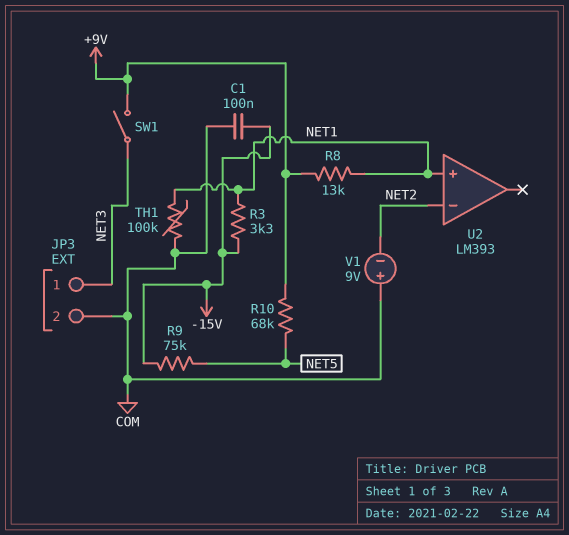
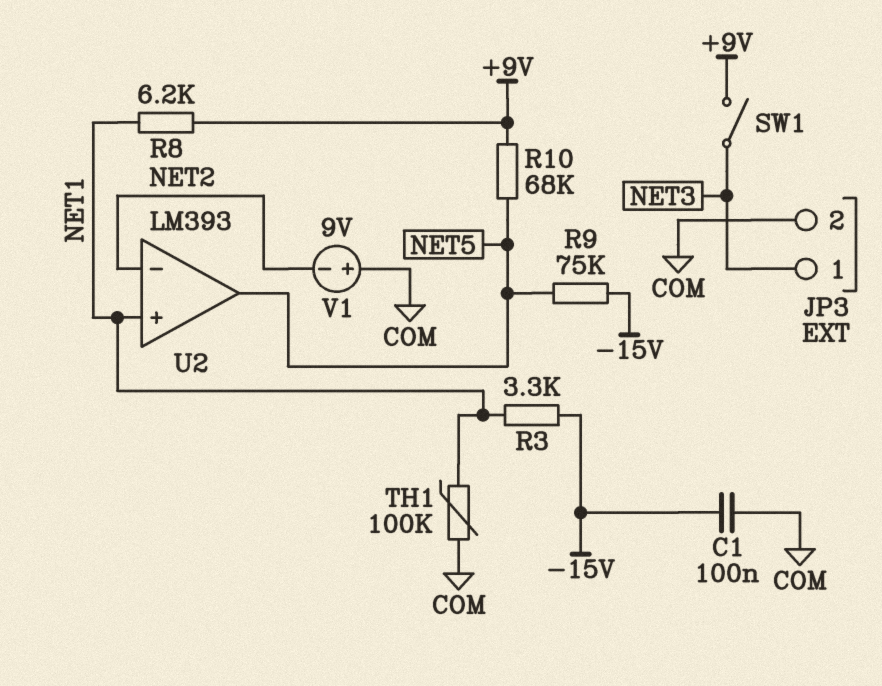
R8: 13k (+9V, NET1) -> 6.2k (+9V, NET1)
U2 pin out: none -> NET5

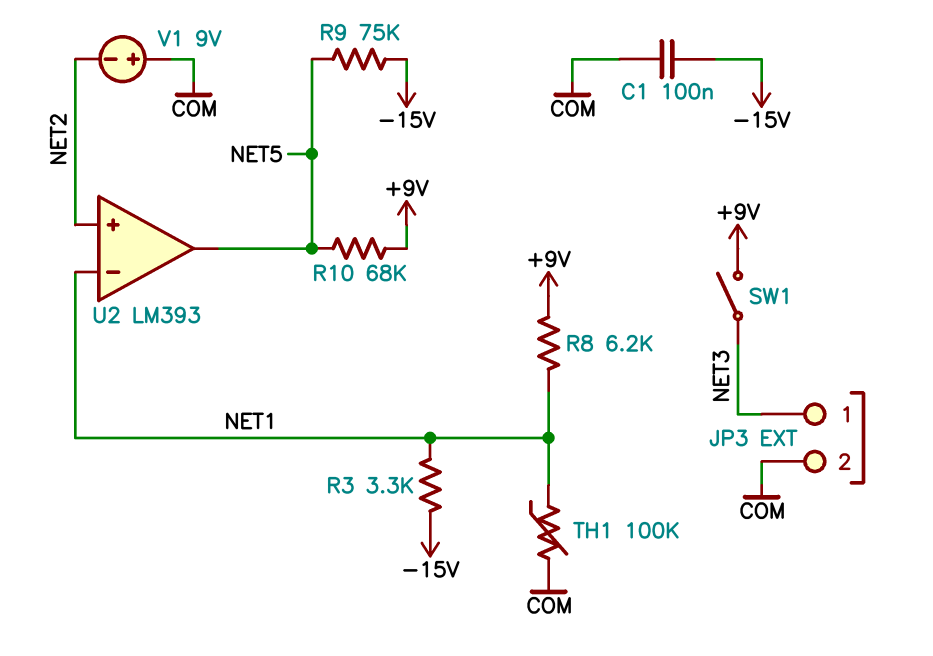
U2 pin in+: NET1 -> NET2
U2 pin in-: NET2 -> NET1

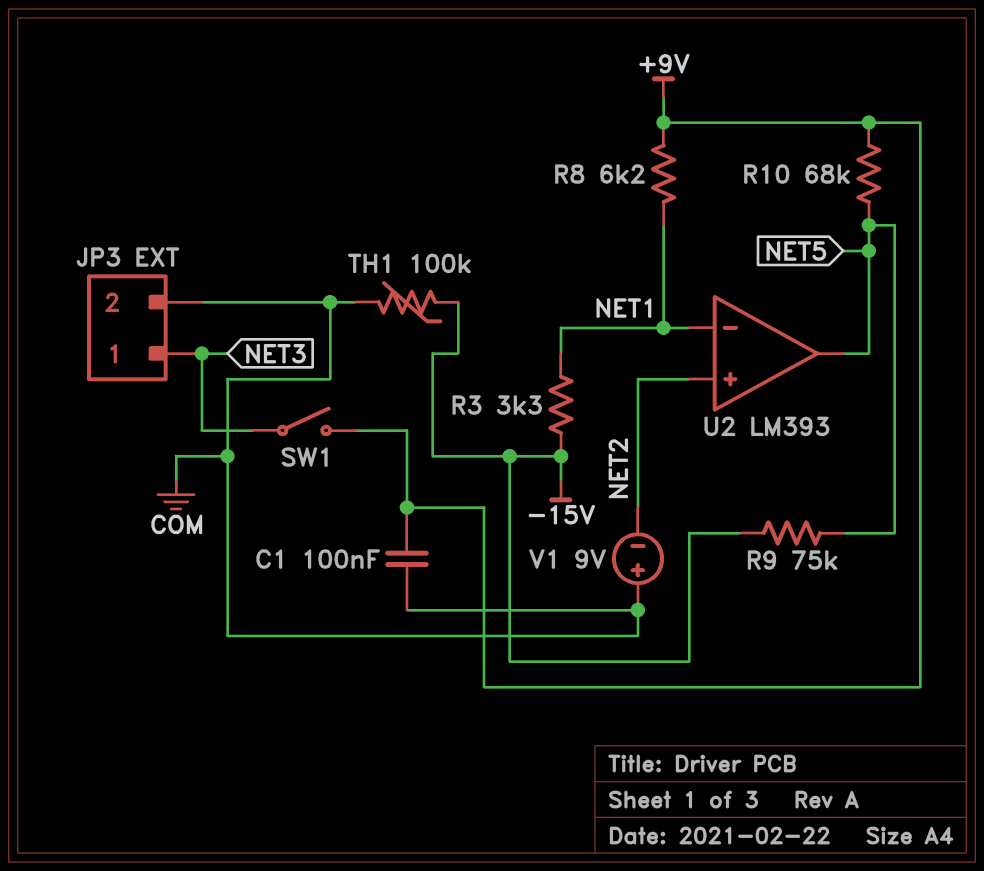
C1: 100nF (-15V, COM) -> 100nF (+9V, COM)
TH1: 100k (COM, NET1) -> 100k (-15V, COM)

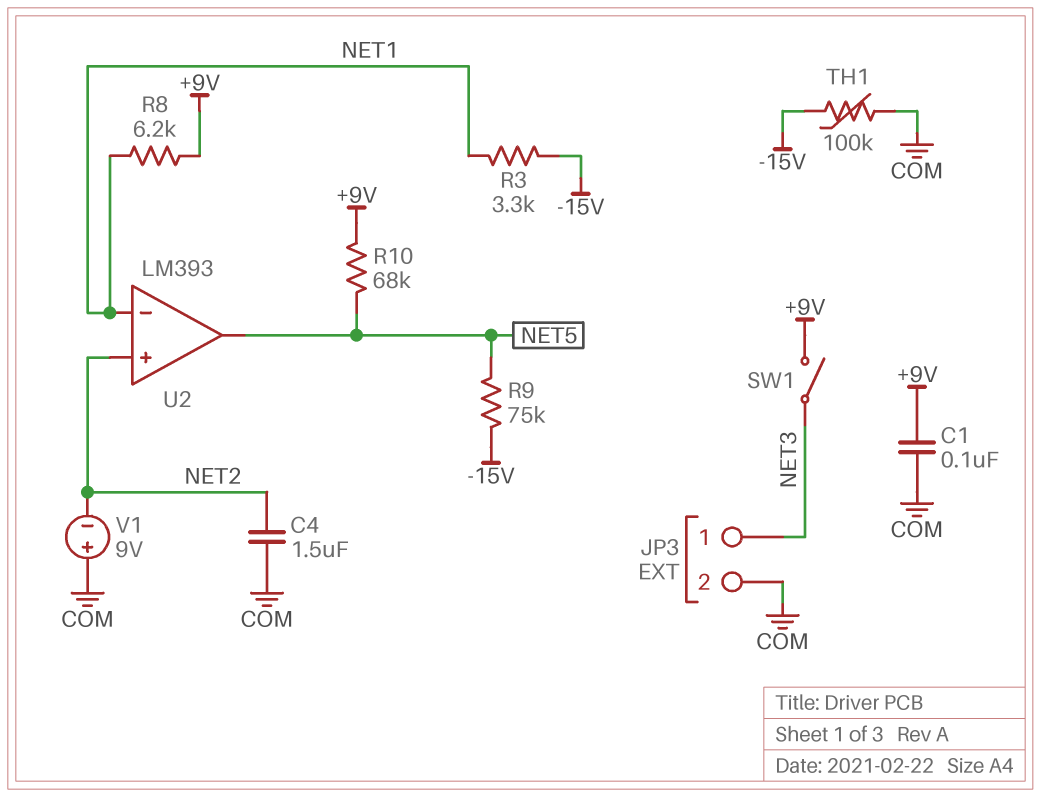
C4: none -> 1.5uF (COM, NET2)

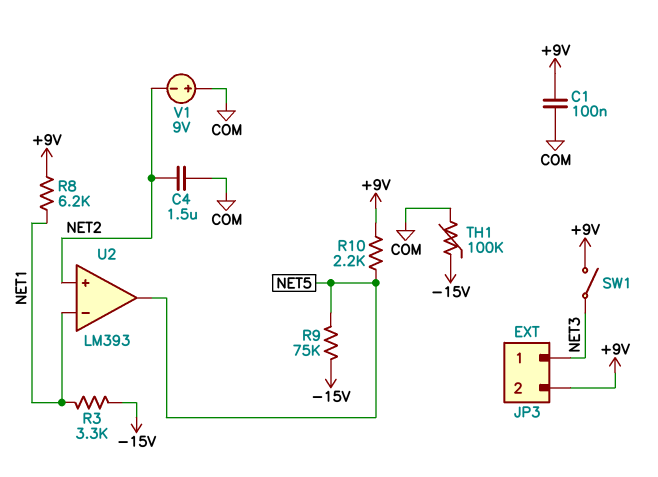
JP3 pin 2: COM -> +9V
R10: 68k (+9V, NET5) -> 2.2k (+9V, NET5)

